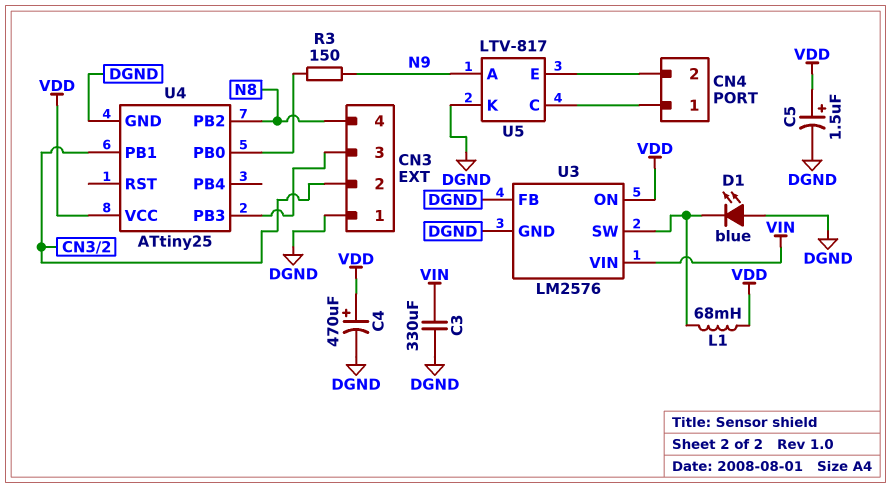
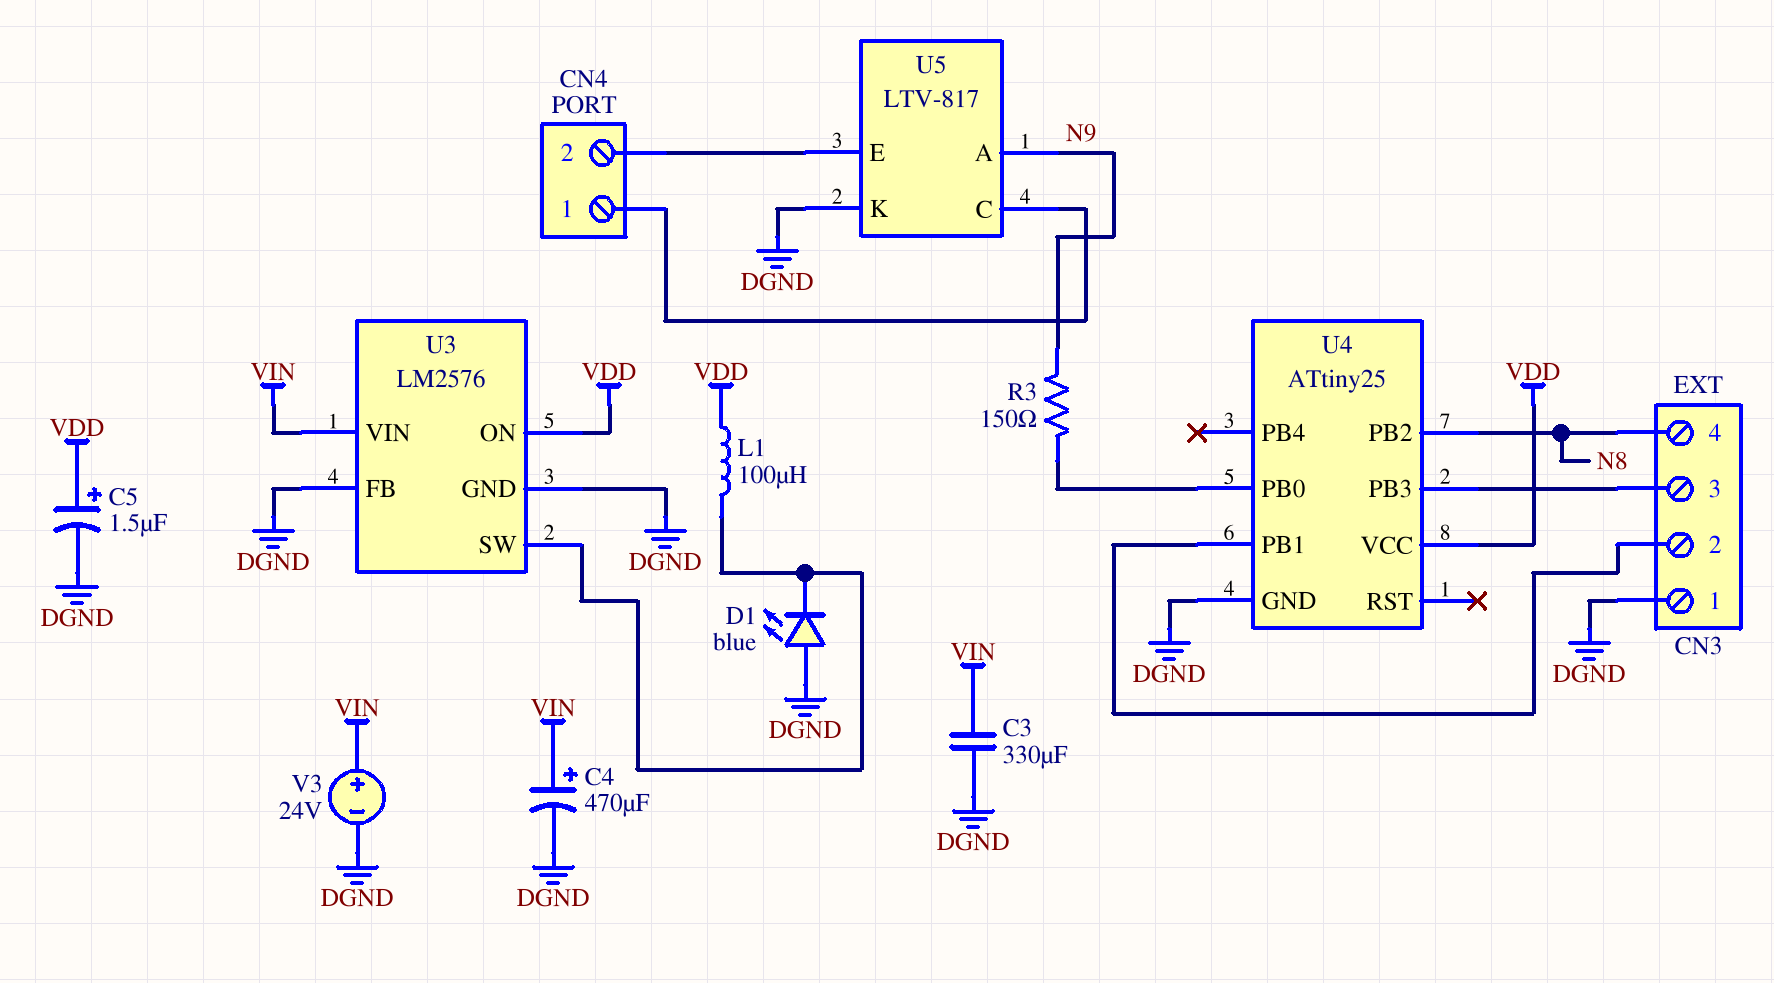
C4: 470uF (plus VDD, minus DGND) -> 470uF (plus VIN, minus DGND)
L1: 68mH (U3/SW, VDD) -> 100uH (U3/SW, VDD)
V3: none -> 24V (plus VIN, minus DGND)

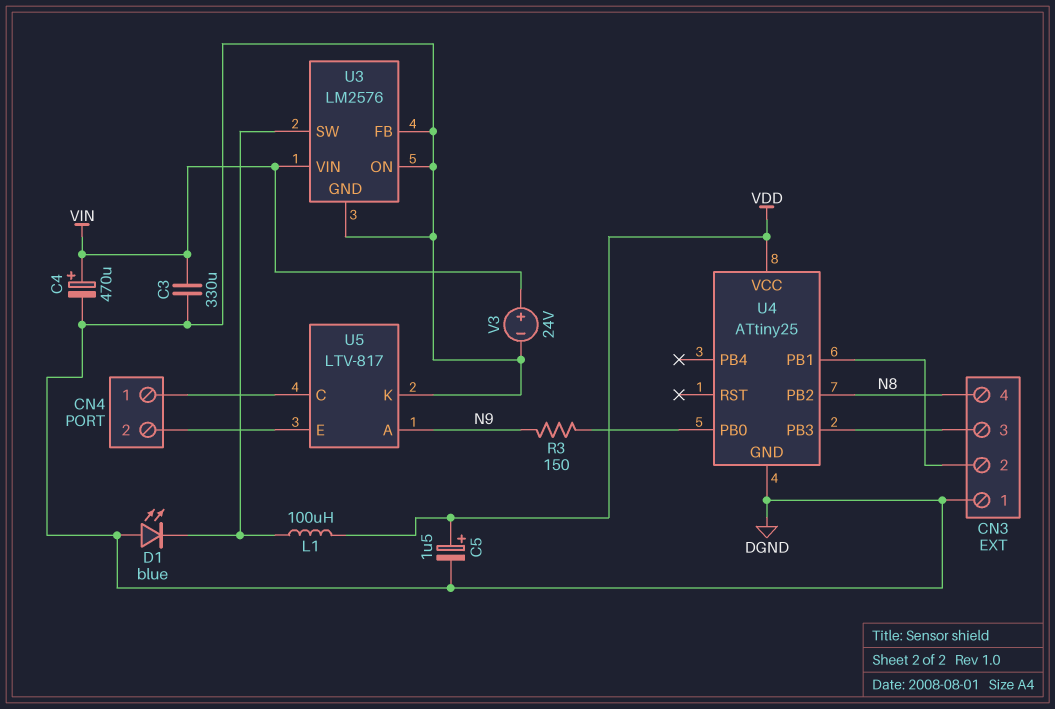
U3 pin ON: VDD -> DGND

